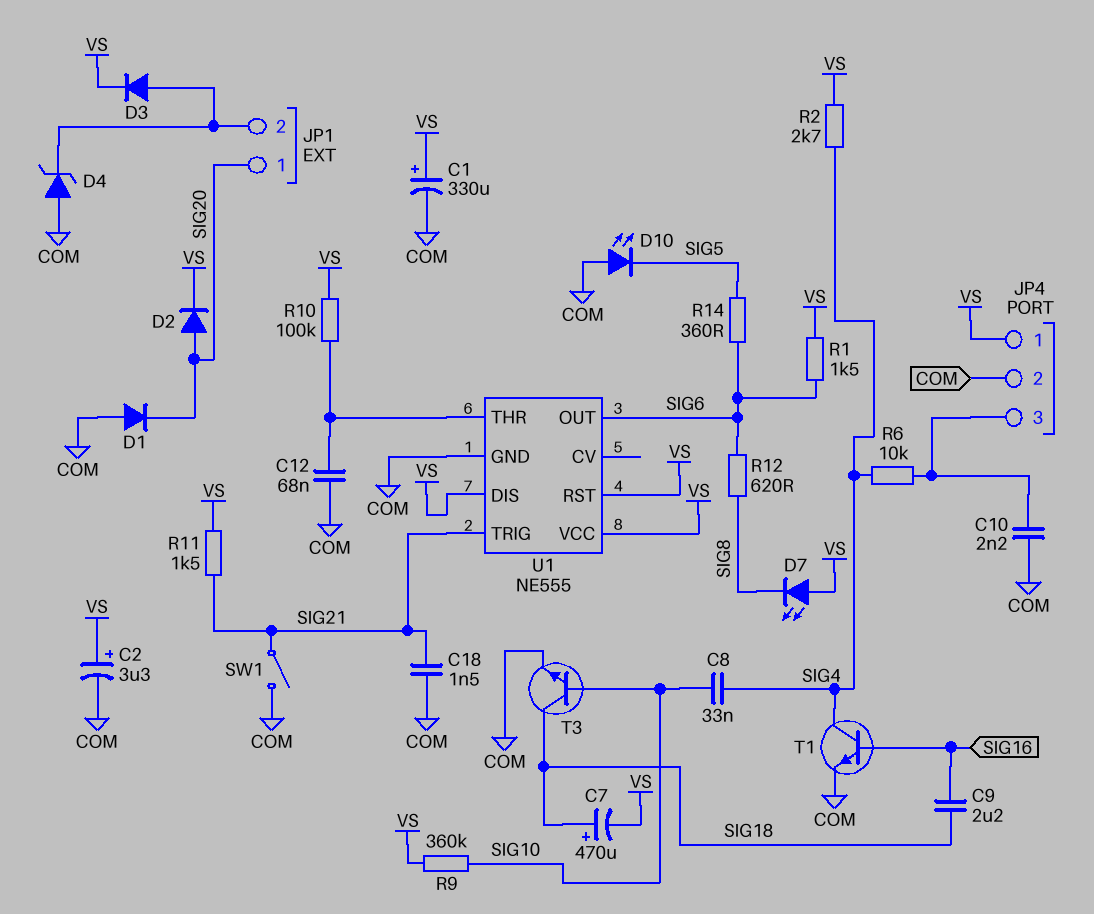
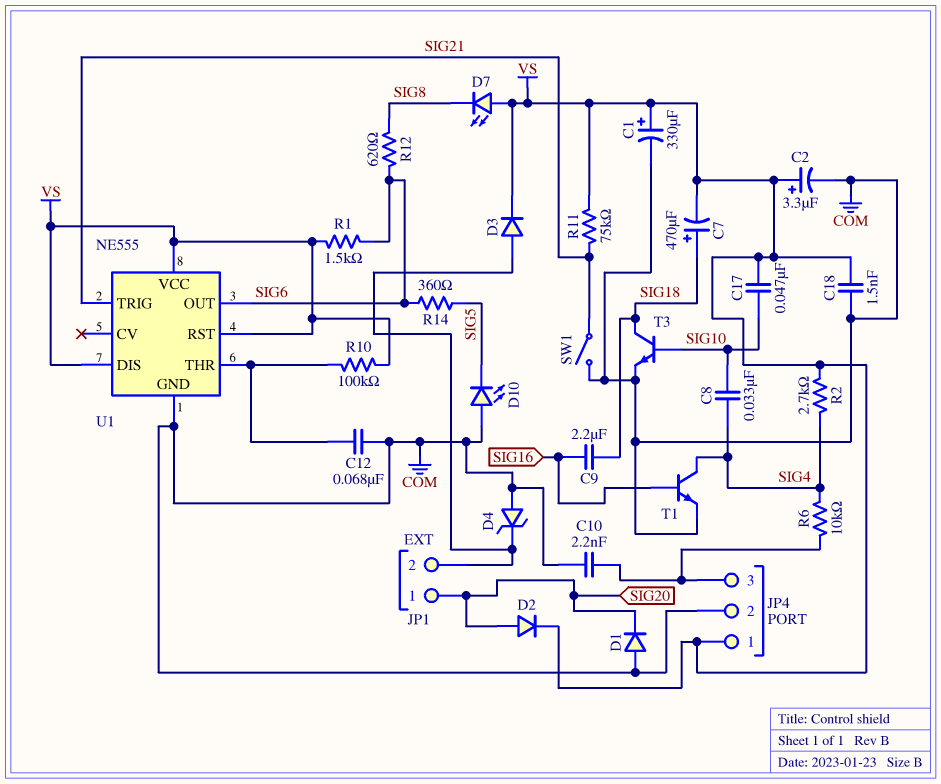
C17: none -> 47nF (SIG10, VS)
C18: 1.5nF (COM, SIG21) -> 1.5nF (COM, VS)
R9: 360k (SIG10, VS) -> none
R11: 1.5k (SIG21, VS) -> 75k (SIG21, VS)

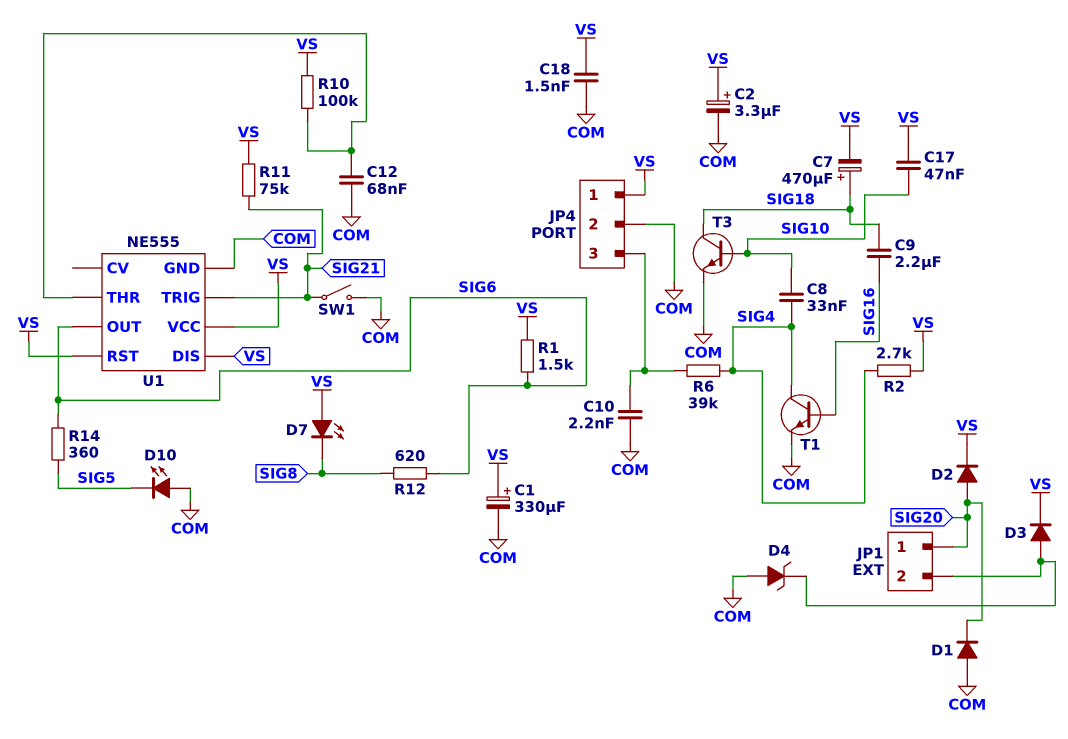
R6: 10k (JP4/3, SIG4) -> 39k (JP4/3, SIG4)

